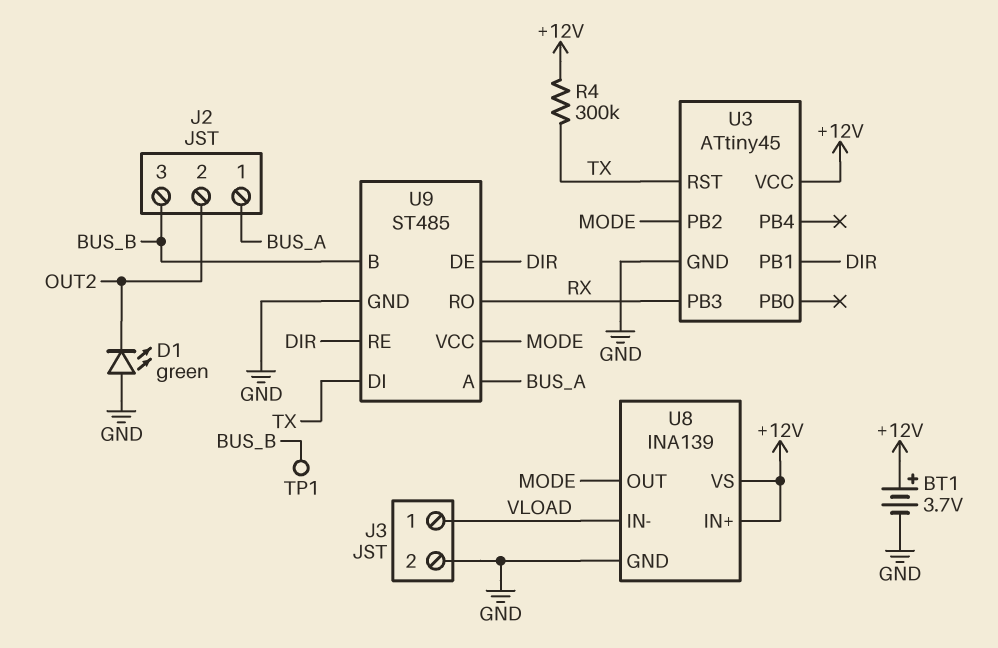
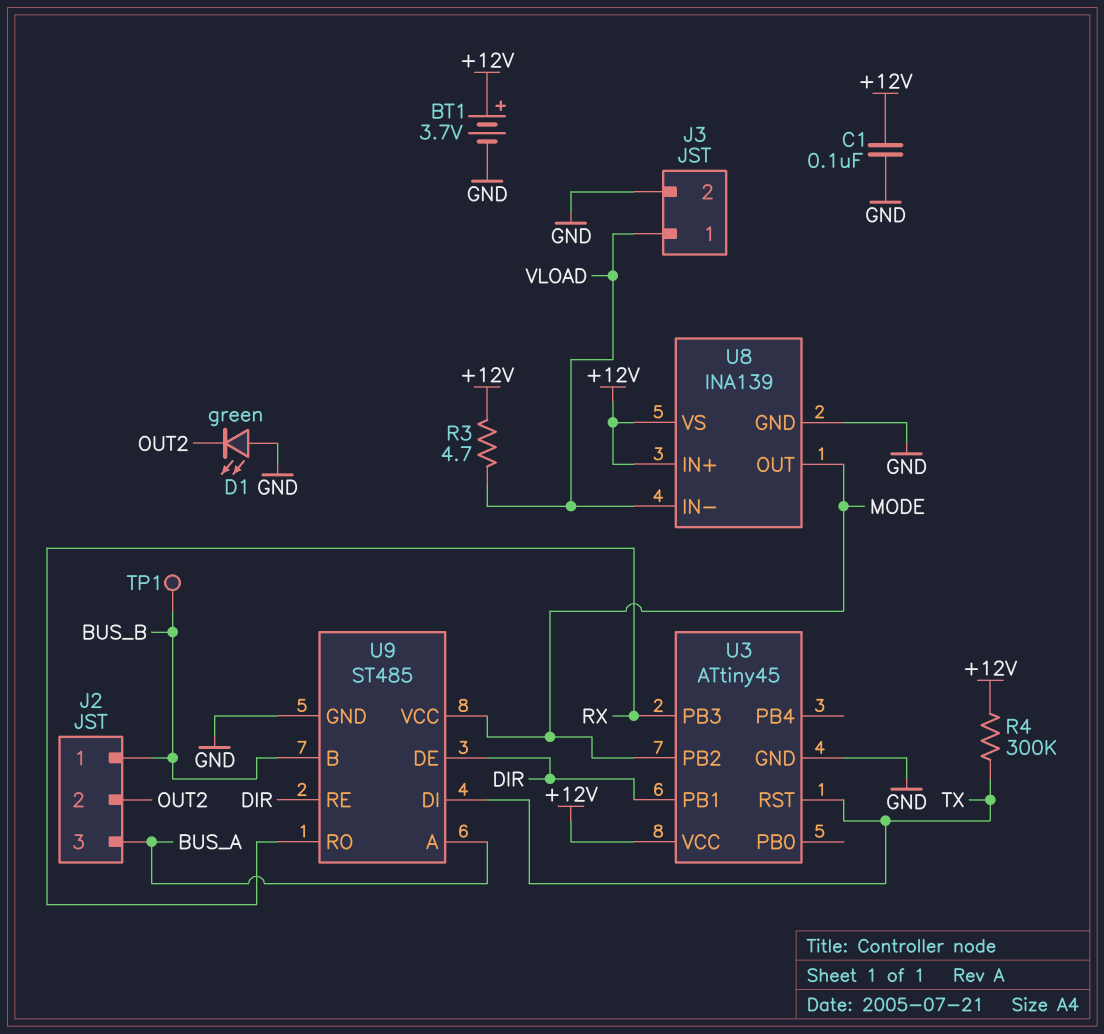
C1: none -> 100nF (+12V, GND)
J2 pin 1: BUS_A -> BUS_B
J2 pin 3: BUS_B -> BUS_A
R3: none -> 4.7 (+12V, VLOAD)

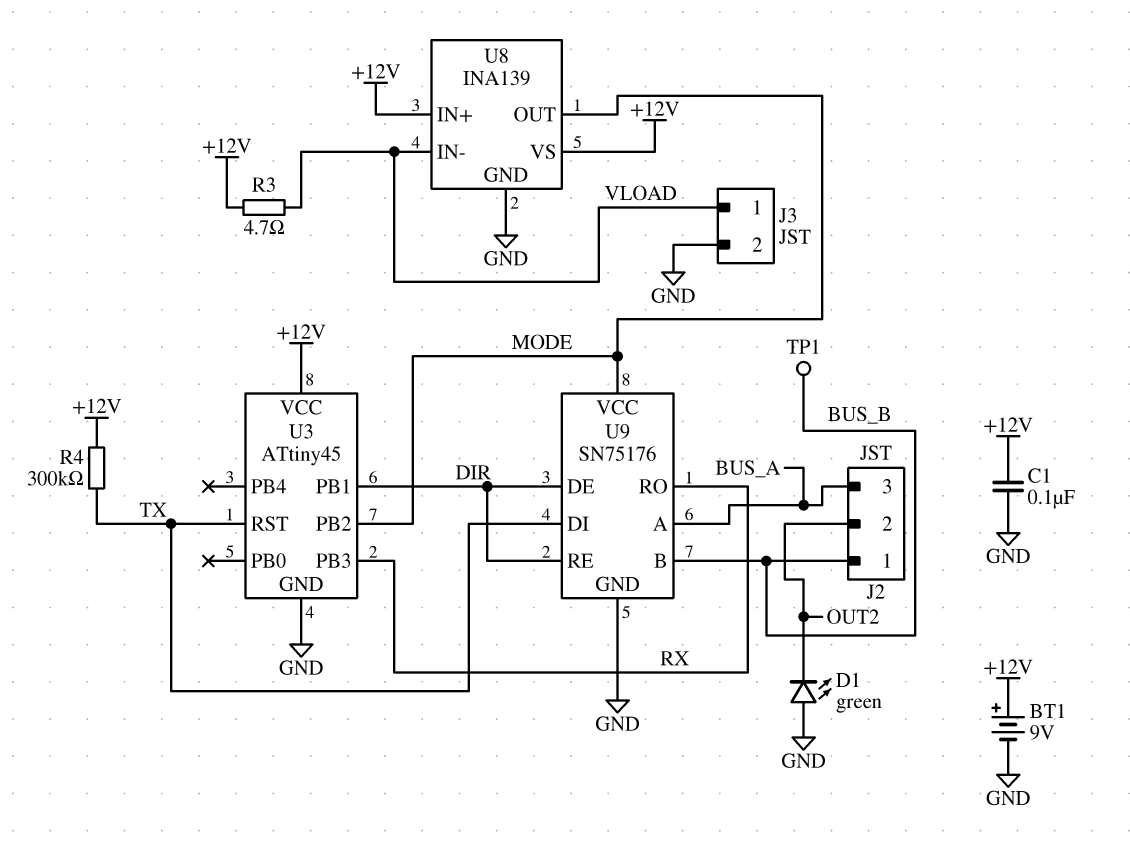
BT1: 3.7V (plus +12V, minus GND) -> 9V (plus +12V, minus GND)
U9: ST485 -> SN75176

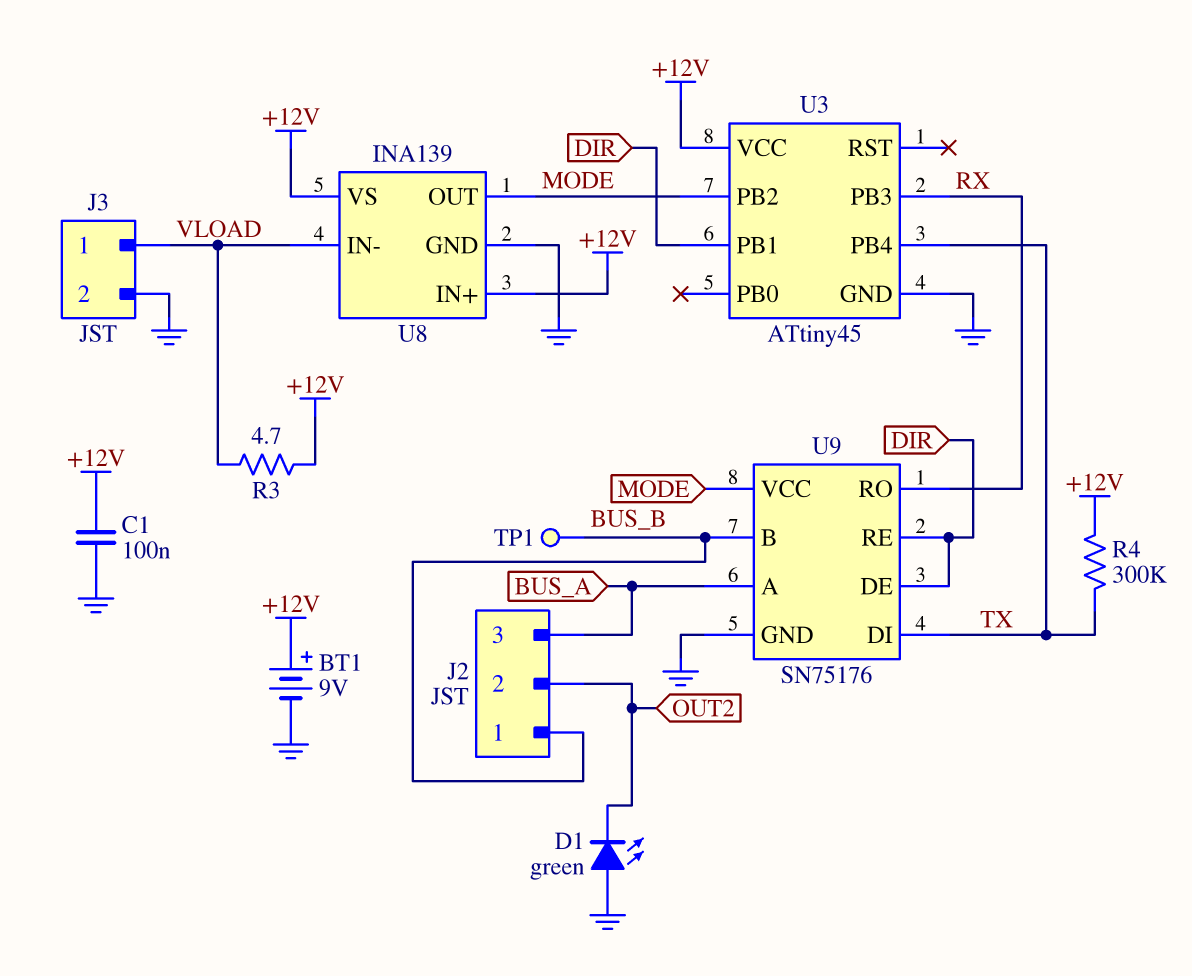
U3 pin PB4: none -> TX
U3 pin RST: TX -> none

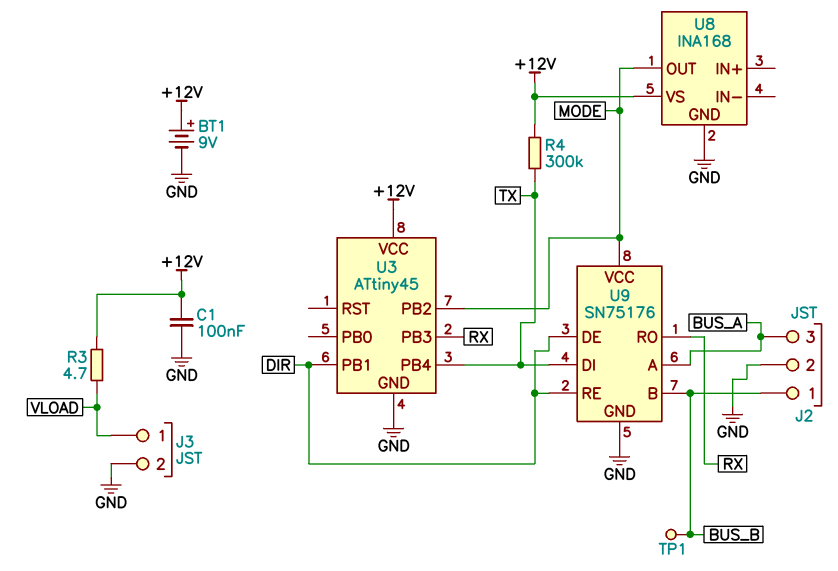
D1: LED green (A GND, K OUT2) -> none
J2 pin 2: OUT2 -> GND
U8: INA139 -> INA168
U8 pin IN+: +12V -> none
U8 pin IN-: VLOAD -> none

